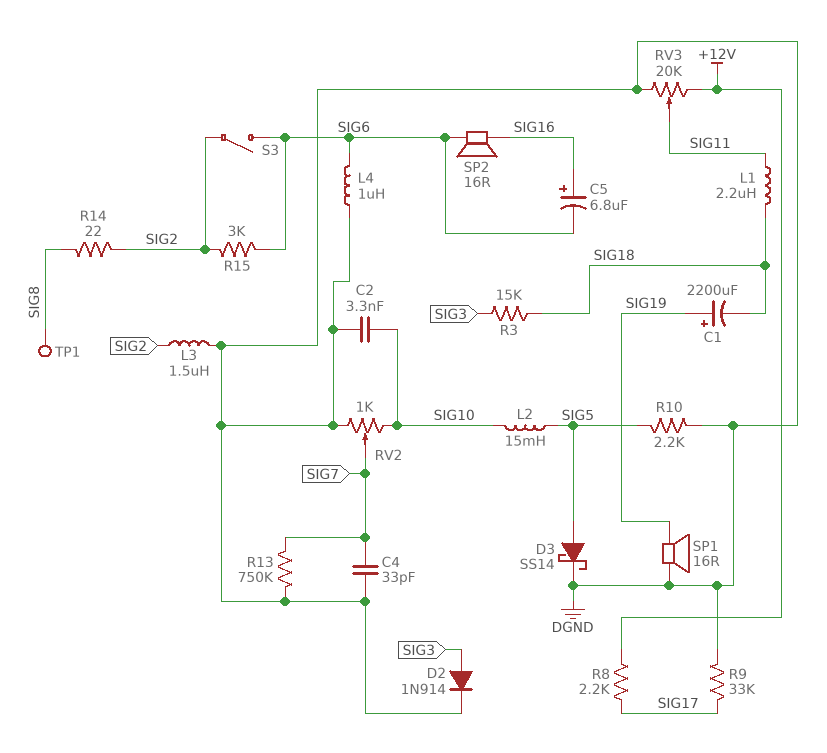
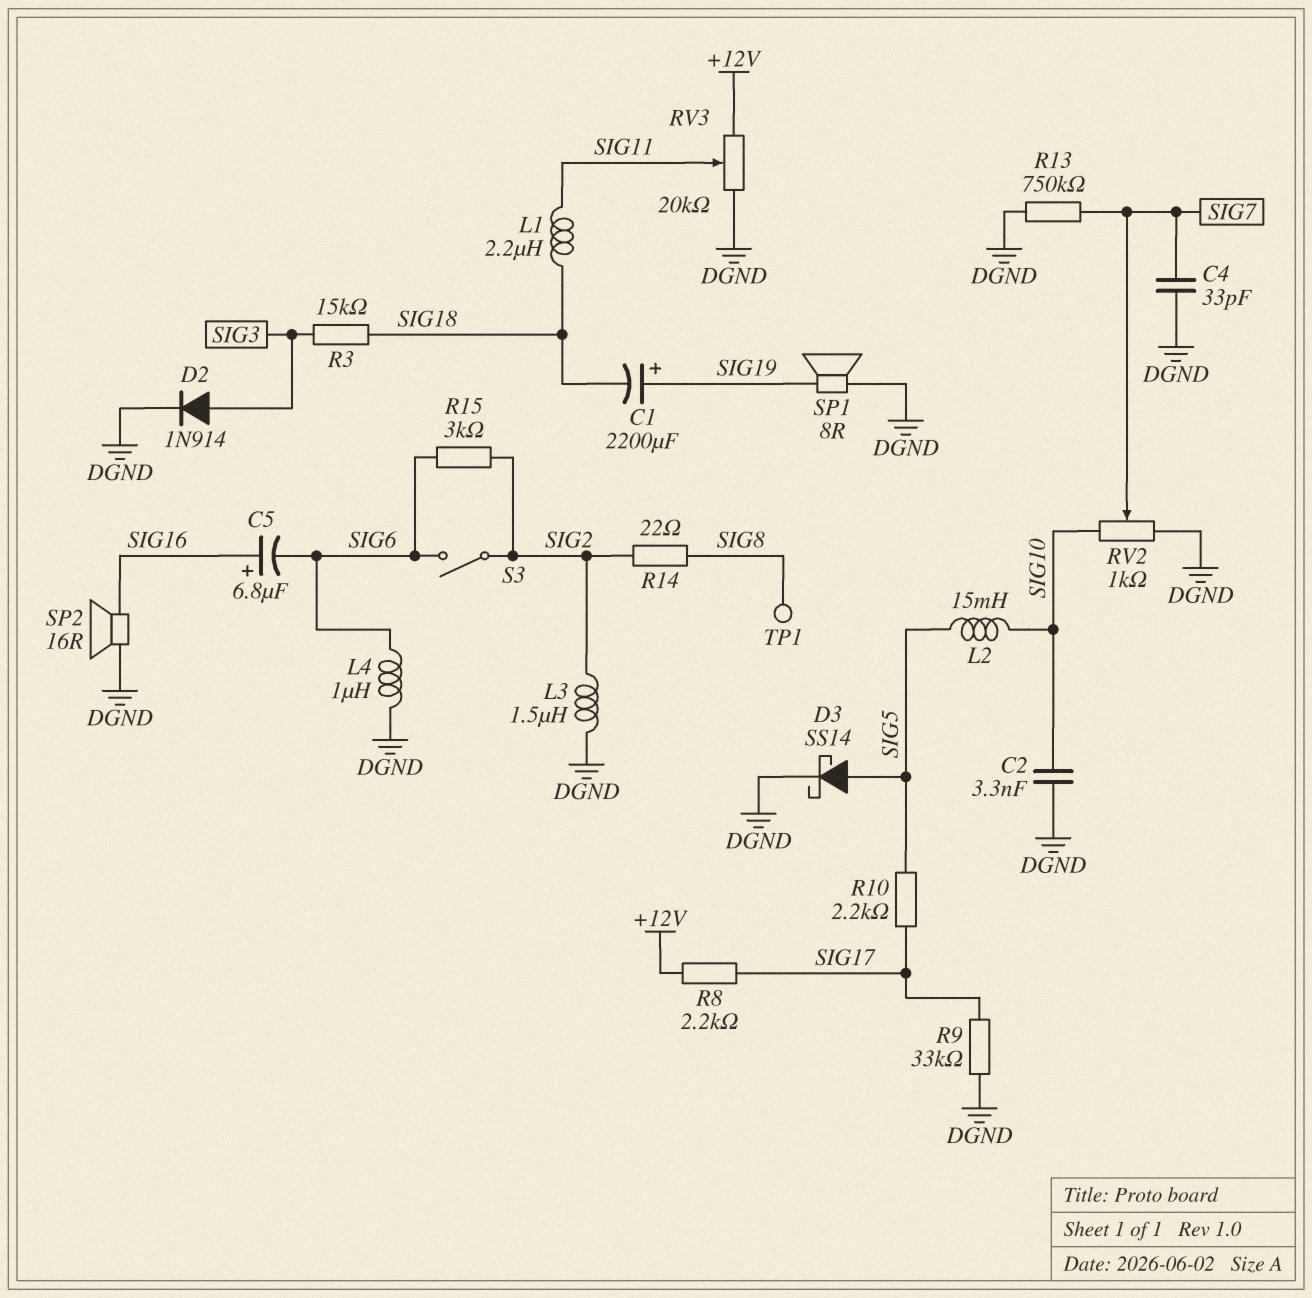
R10: 2.2k (DGND, SIG5) -> 2.2k (SIG5, SIG17)
SP1: speaker 16R (DGND, SIG19) -> speaker 8R (DGND, SIG19)
SP2: speaker 16R (SIG6, SIG16) -> speaker 16R (DGND, SIG16)

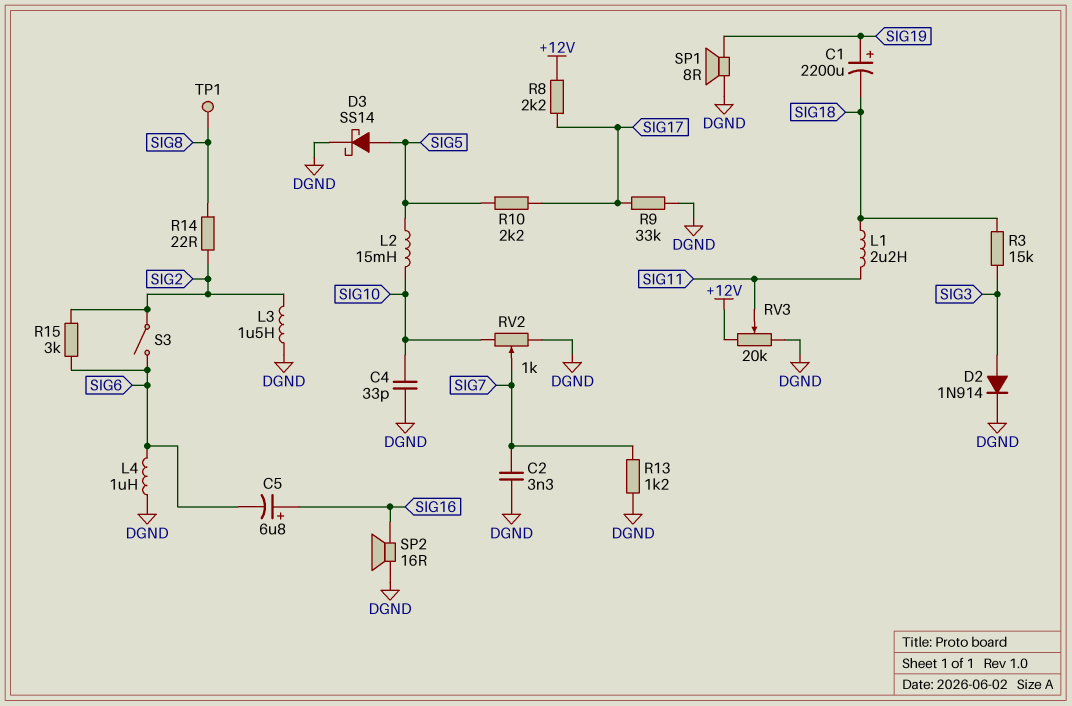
C2: 3.3nF (DGND, SIG10) -> 3.3nF (DGND, SIG7)
C4: 33pF (DGND, SIG7) -> 33pF (DGND, SIG10)
R13: 750k (DGND, SIG7) -> 1.2k (DGND, SIG7)

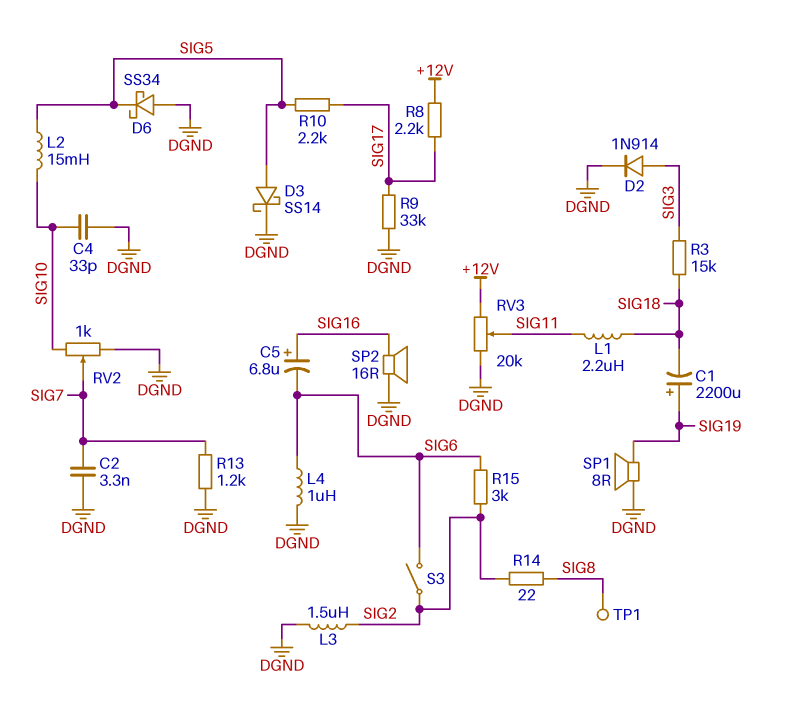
D6: none -> schottky SS34 (A DGND, K SIG5)

